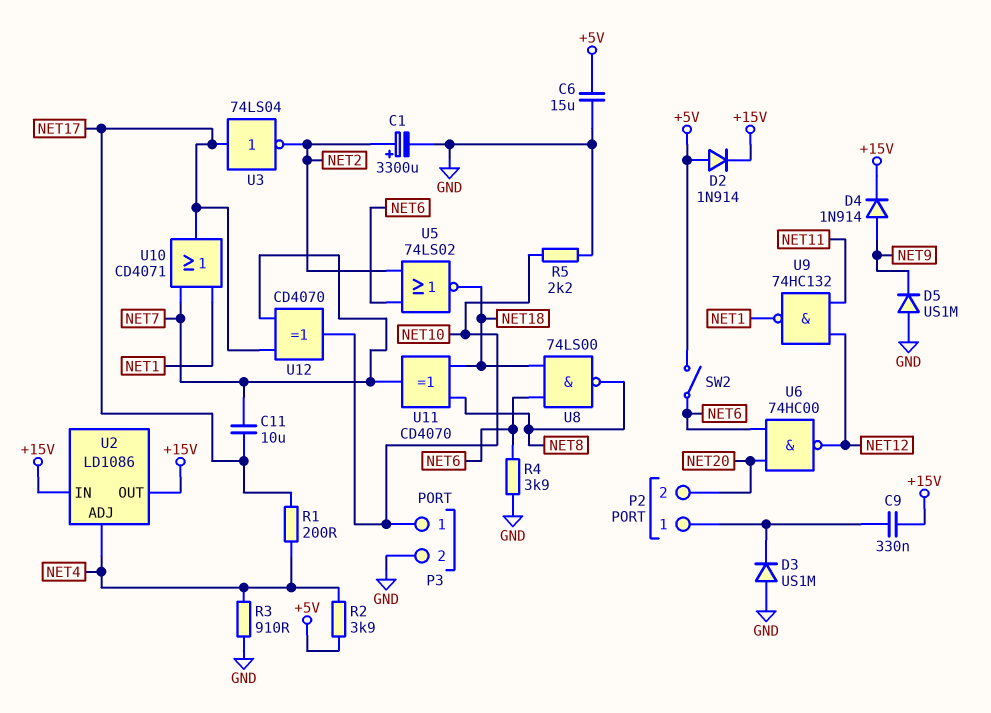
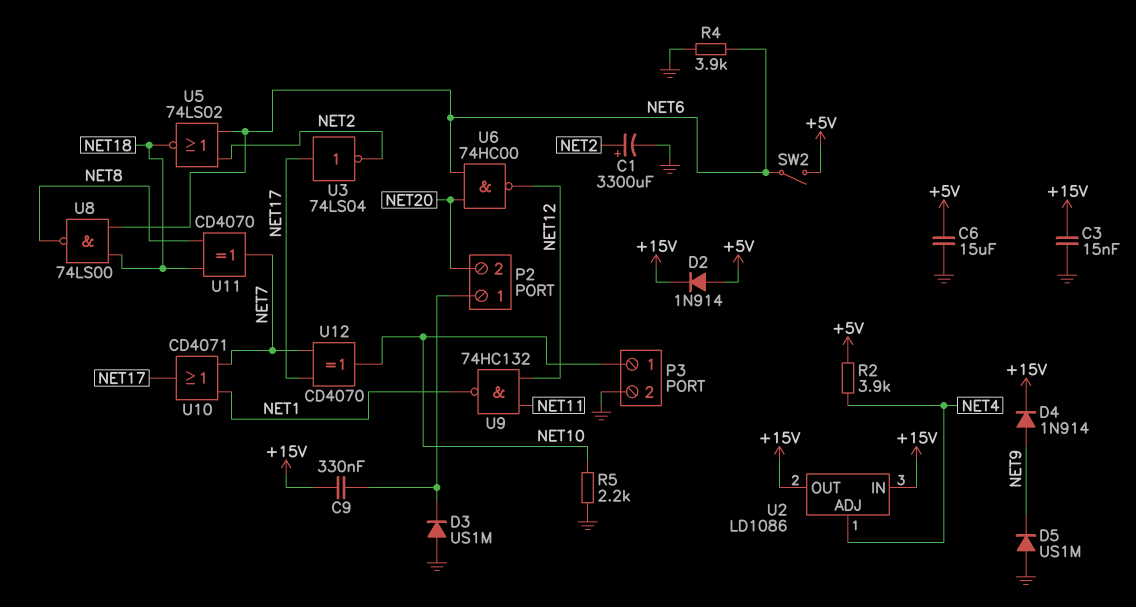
C3: none -> 15nF (+15V, GND)
C11: 10uF (NET7, NET17) -> none
R1: 200 (NET4, NET17) -> none
R3: 910 (GND, NET4) -> none

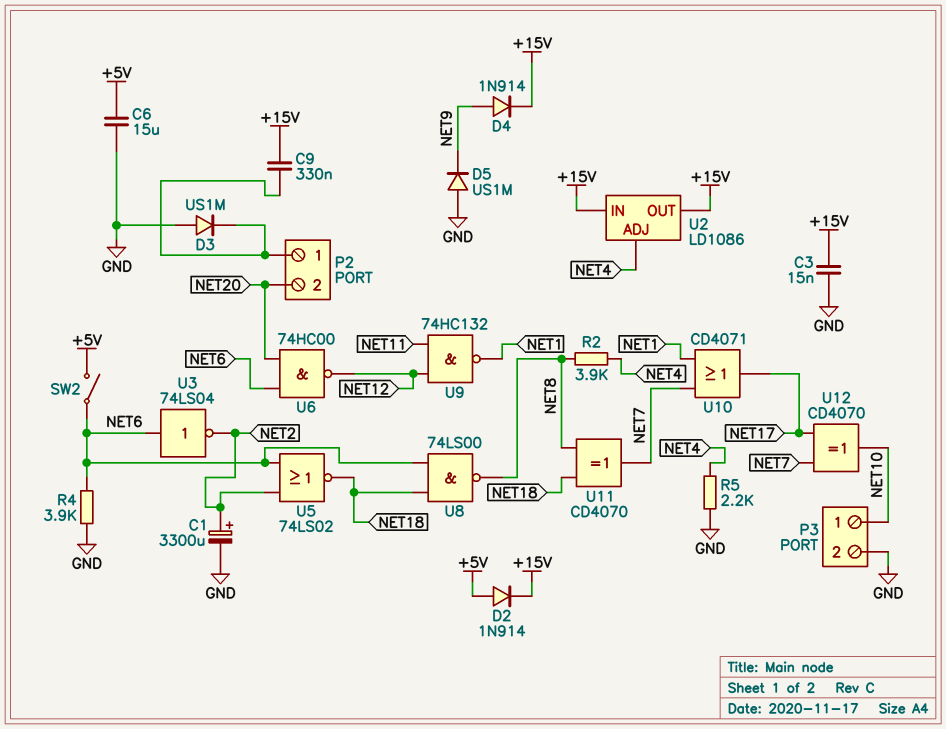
R2: 3.9k (+5V, NET4) -> 3.9k (NET4, NET8)
R5: 2.2k (GND, NET10) -> 2.2k (GND, NET4)
U3: NOT 74LS04 (in NET17, out NET2) -> NOT 74LS04 (in NET6, out NET2)

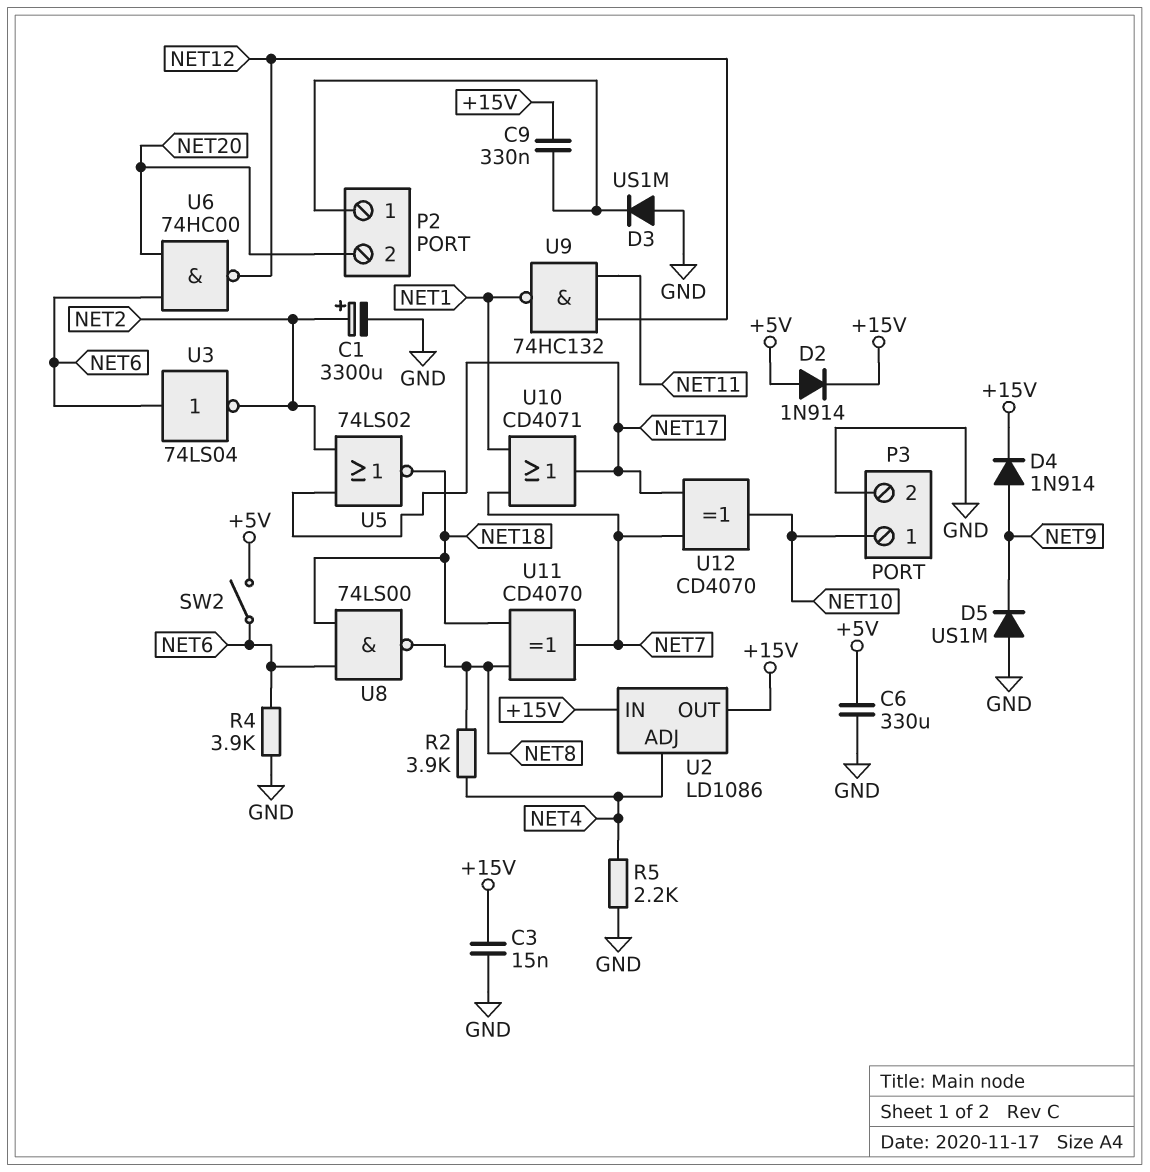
C6: 15uF (+5V, GND) -> 330uF (+5V, GND)
U5: NOR 74LS02 (in NET2, in NET6, out NET18) -> NOR 74LS02 (in NET2, in NET17, out NET18)

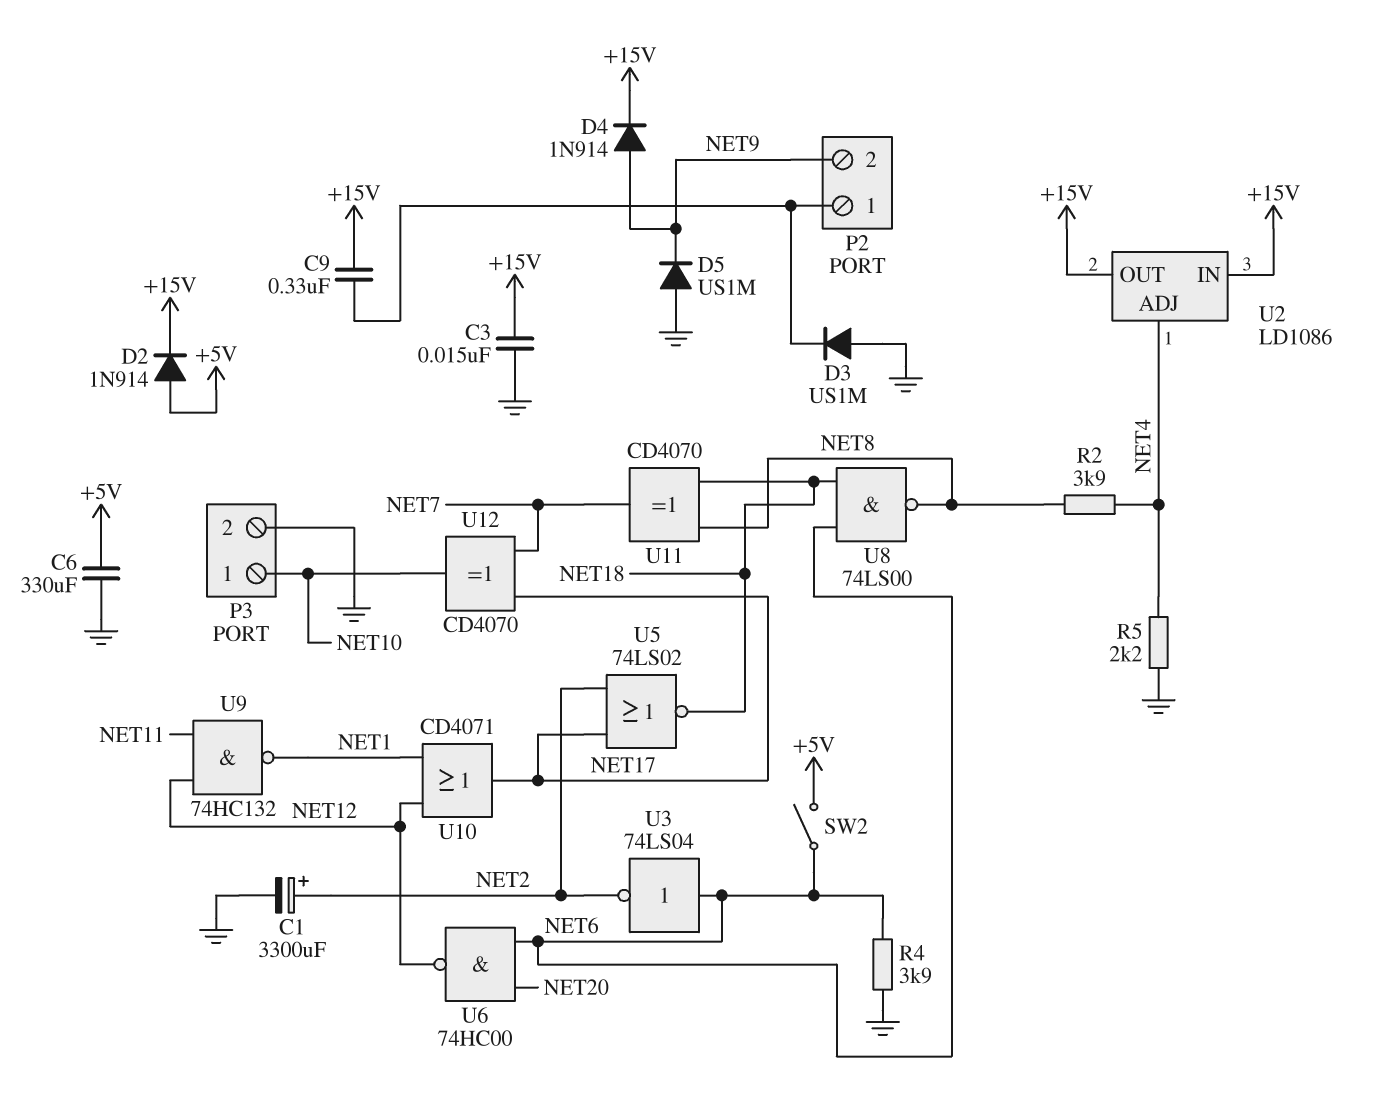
P2 pin 2: NET20 -> NET9
U10: OR CD4071 (in NET1, in NET7, out NET17) -> OR CD4071 (in NET1, in NET12, out NET17)

